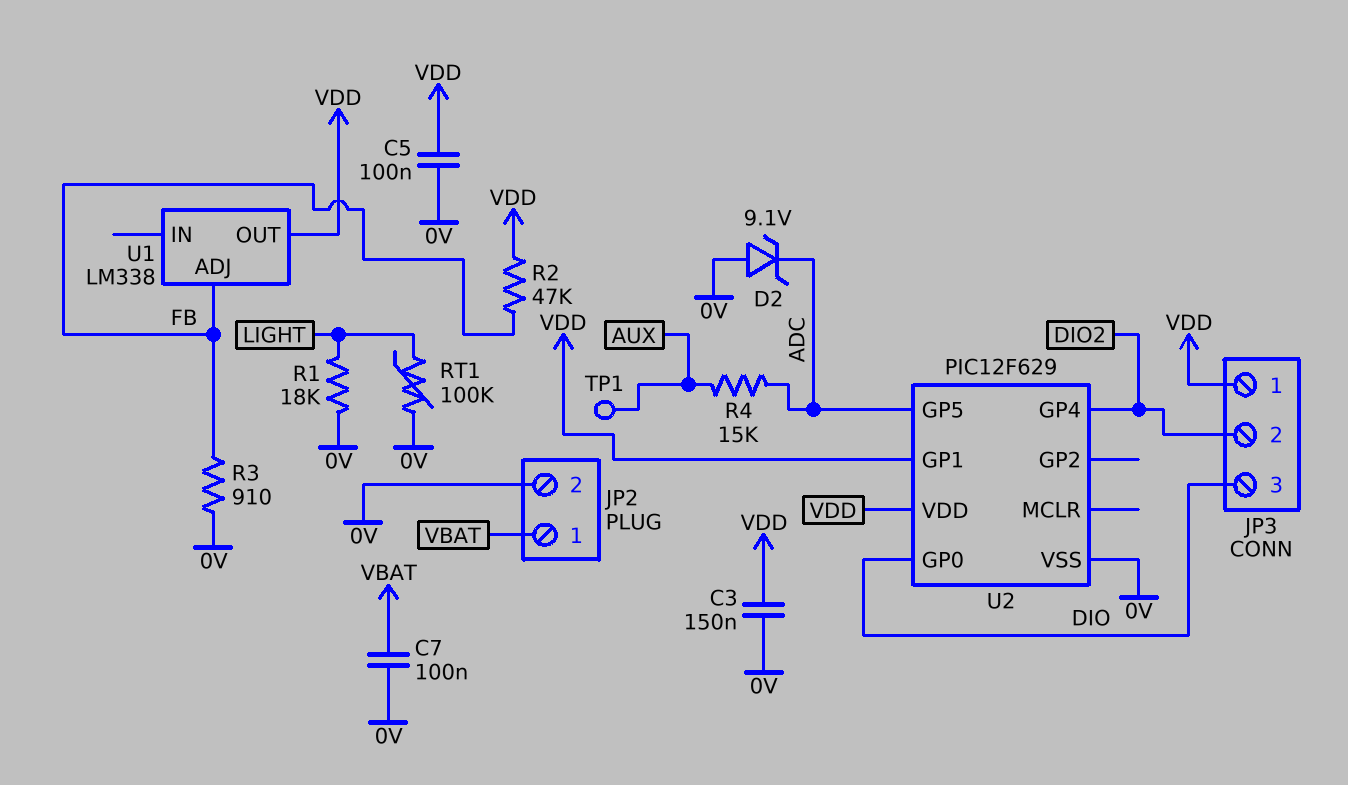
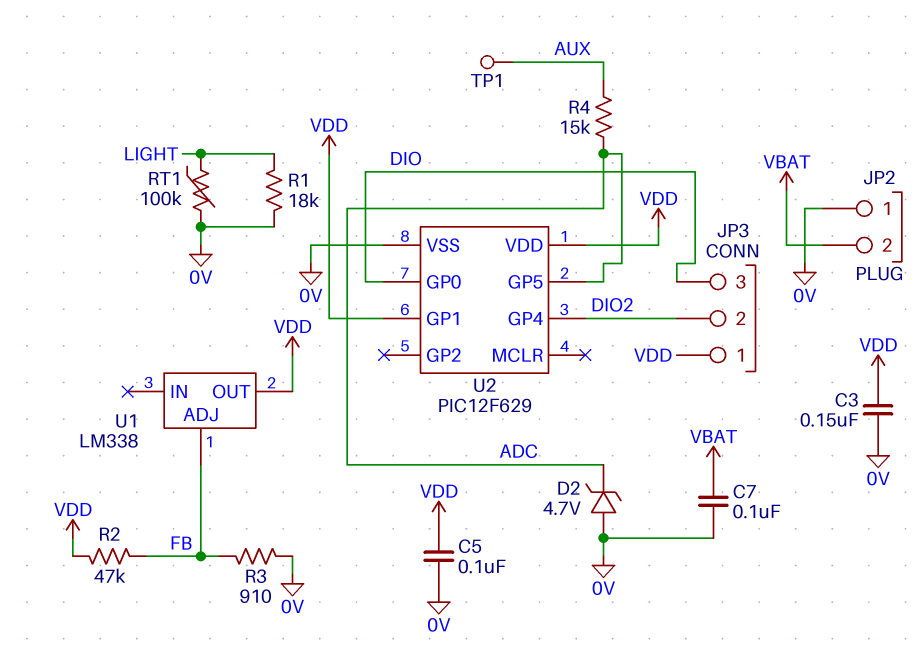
D2: zener 9.1V (A 0V, K ADC) -> zener 4.7V (A 0V, K ADC)
JP2 pin 1: VBAT -> 0V
JP2 pin 2: 0V -> VBAT

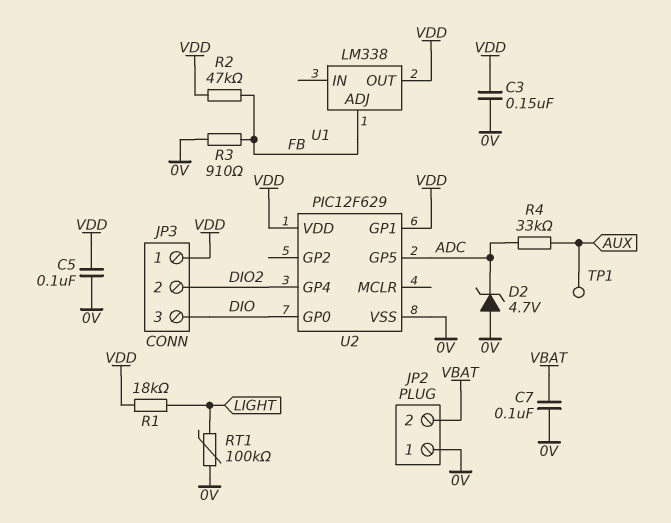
R1: 18k (0V, LIGHT) -> 18k (LIGHT, VDD)
R4: 15k (ADC, AUX) -> 33k (ADC, AUX)

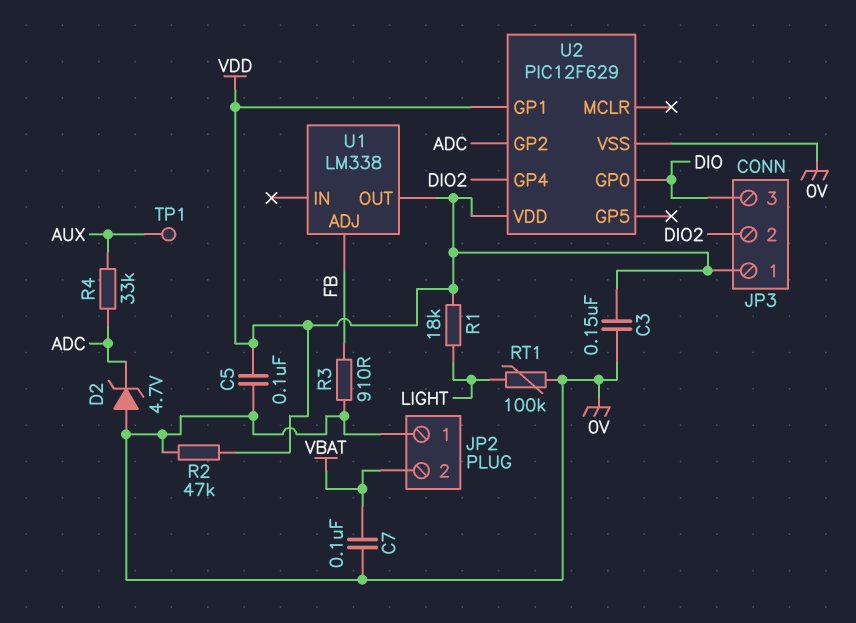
R2: 47k (FB, VDD) -> 47k (0V, VDD)
U2 pin GP2: none -> ADC
U2 pin GP5: ADC -> none

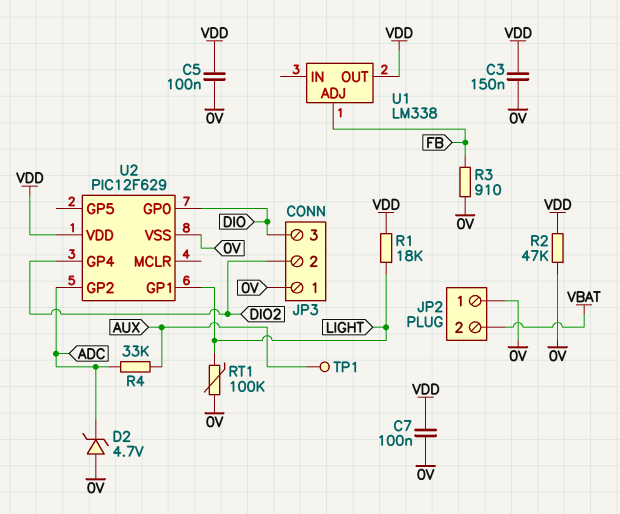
C7: 100nF (0V, VBAT) -> 100nF (0V, VDD)
JP3 pin 1: VDD -> 0V
U2 pin GP1: VDD -> LIGHT

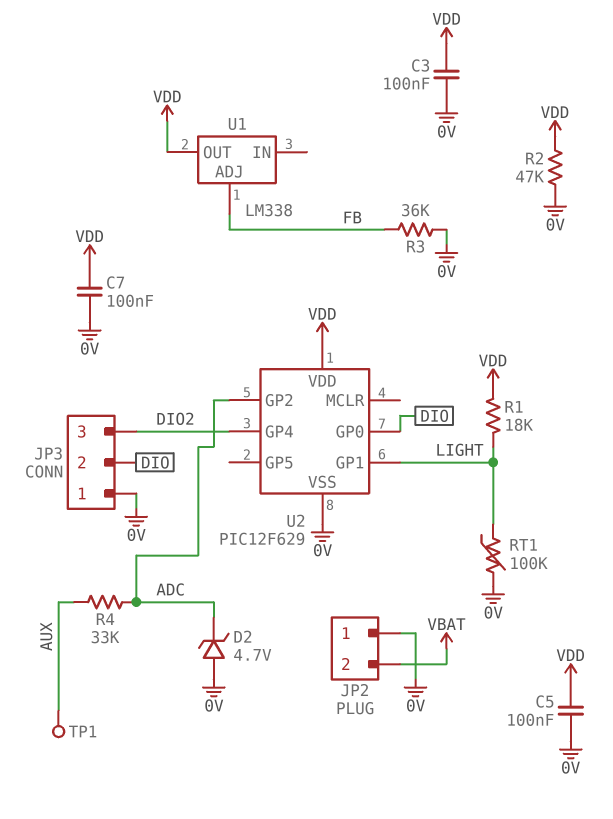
C3: 150nF (0V, VDD) -> 100nF (0V, VDD)
JP3 pin 2: DIO2 -> DIO
JP3 pin 3: DIO -> DIO2
R3: 910 (0V, FB) -> 36k (0V, FB)

